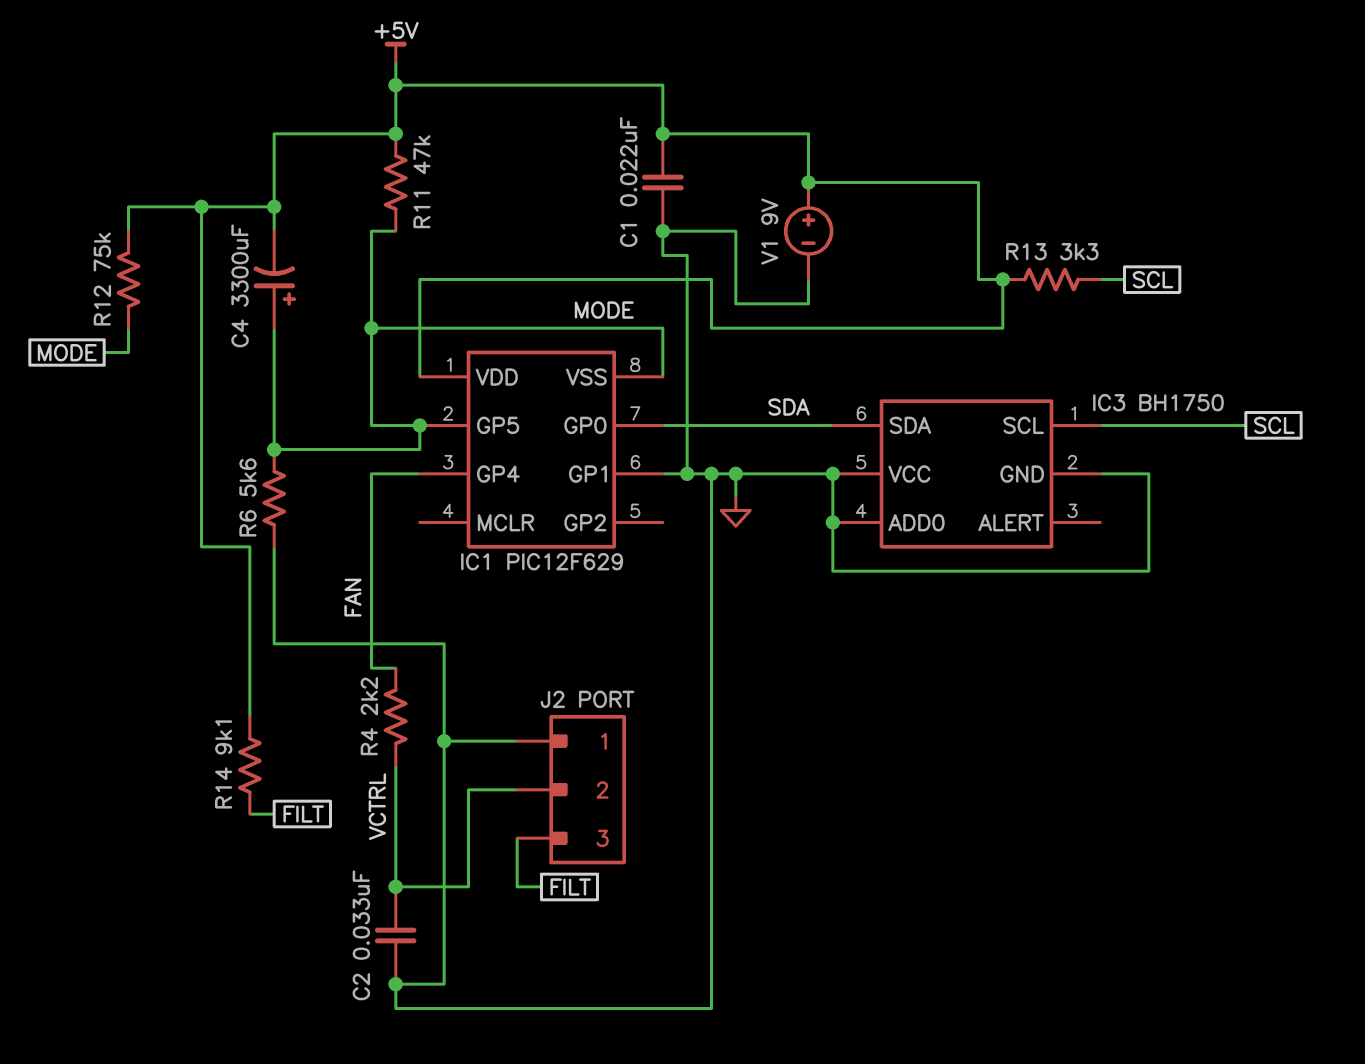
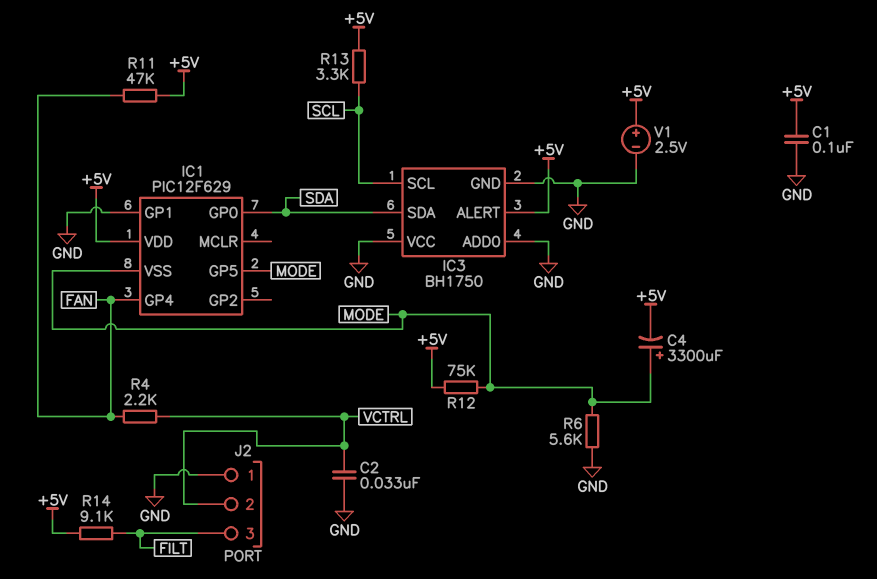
C1: 22nF (+5V, GND) -> 100nF (+5V, GND)
IC3 pin ALERT: none -> +5V
R11: 47k (+5V, MODE) -> 47k (+5V, FAN)
V1: 9V (plus +5V, minus GND) -> 2.5V (plus +5V, minus GND)

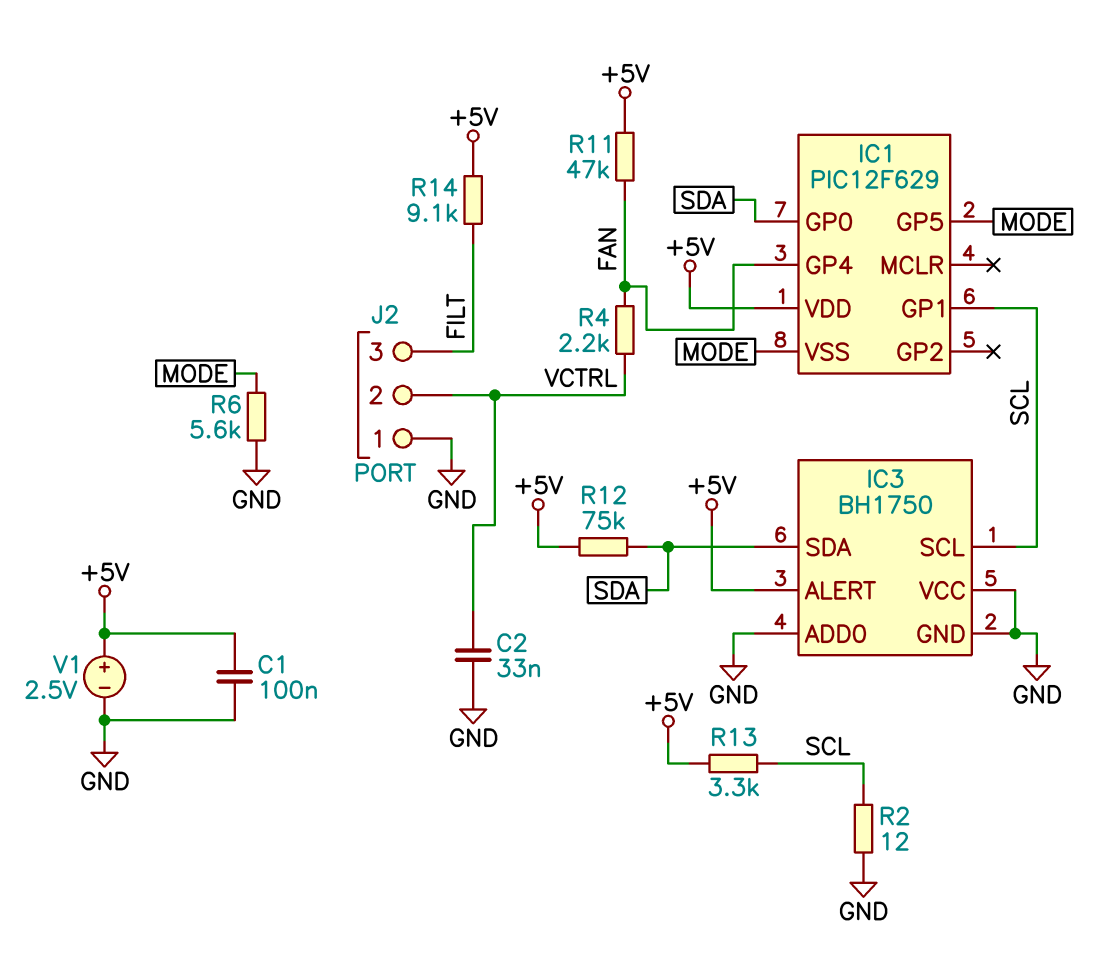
C4: 3300uF (plus MODE, minus +5V) -> none
IC1 pin GP1: GND -> SCL
R2: none -> 12 (GND, SCL)
R12: 75k (+5V, MODE) -> 75k (+5V, SDA)

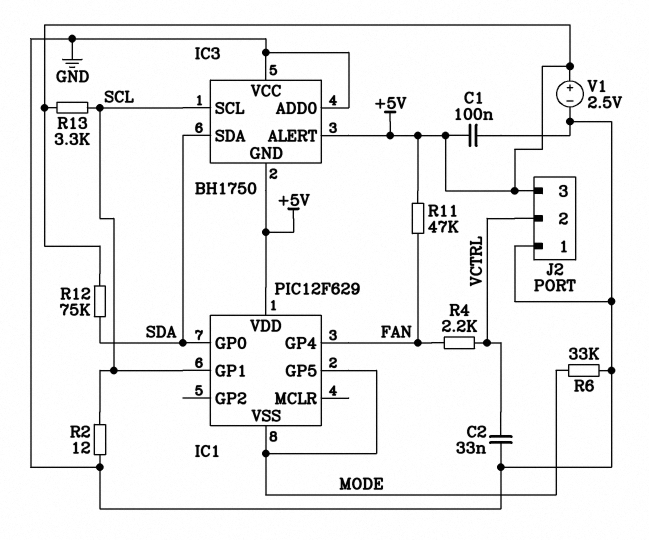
IC3 pin GND: GND -> +5V
J2 pin 3: FILT -> +5V
R6: 5.6k (GND, MODE) -> 33k (GND, MODE)
R14: 9.1k (+5V, FILT) -> none

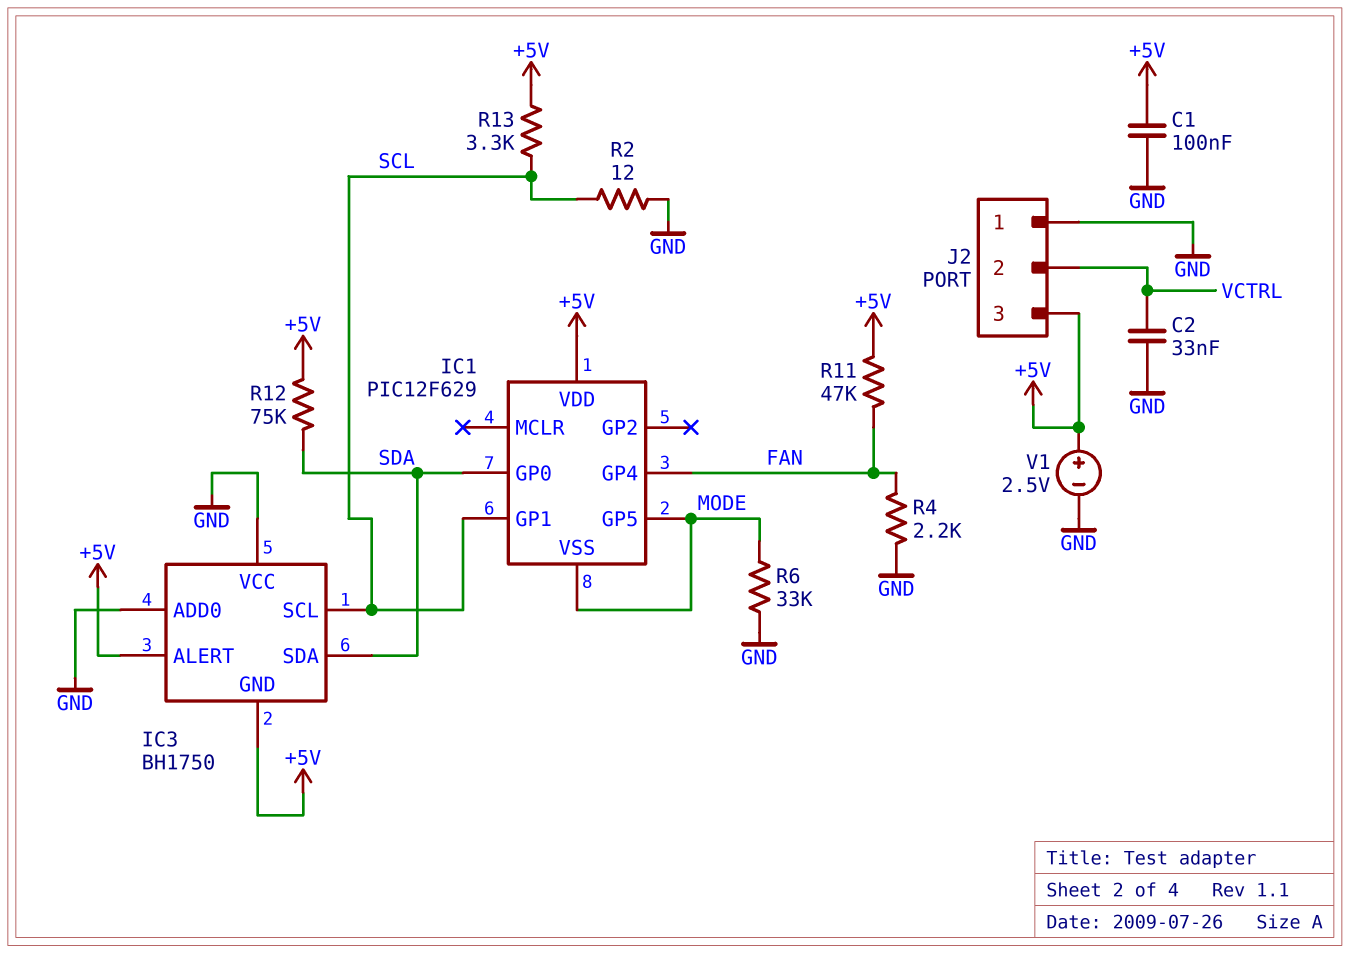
R4: 2.2k (FAN, VCTRL) -> 2.2k (FAN, GND)

